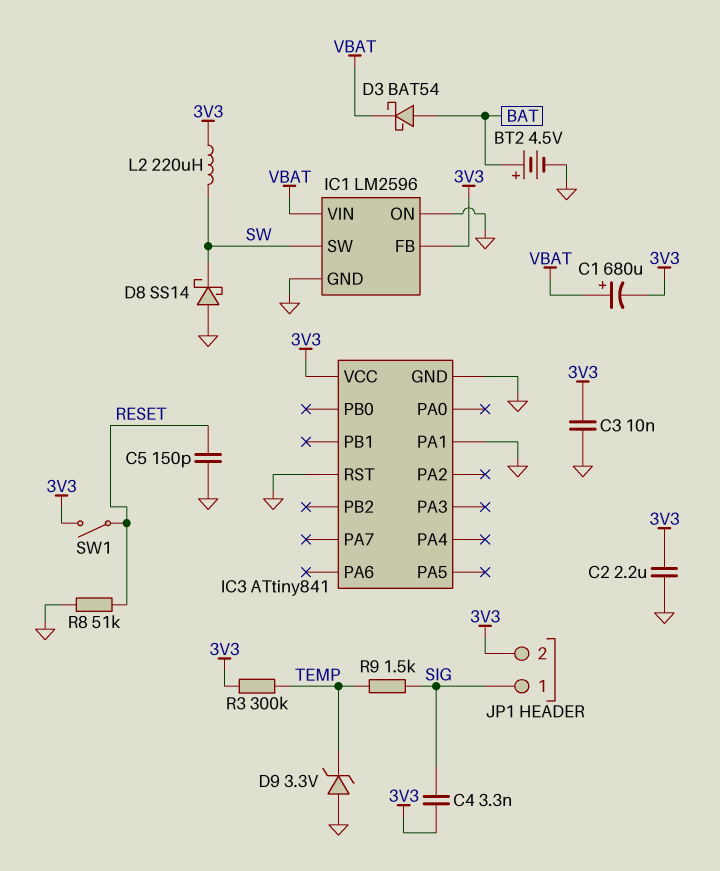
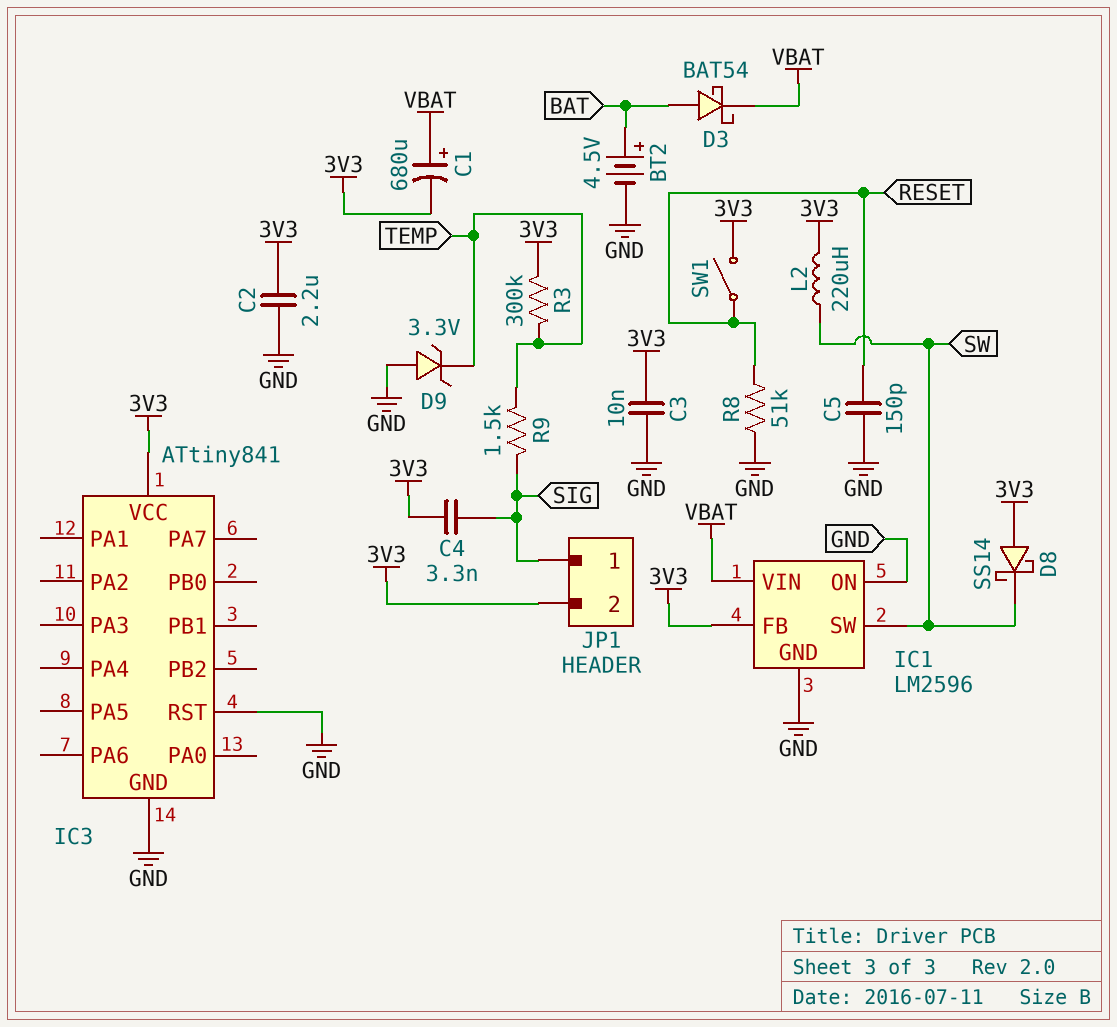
D8: schottky SS14 (A GND, K SW) -> schottky SS14 (A 3V3, K SW)
IC3 pin PA1: GND -> none

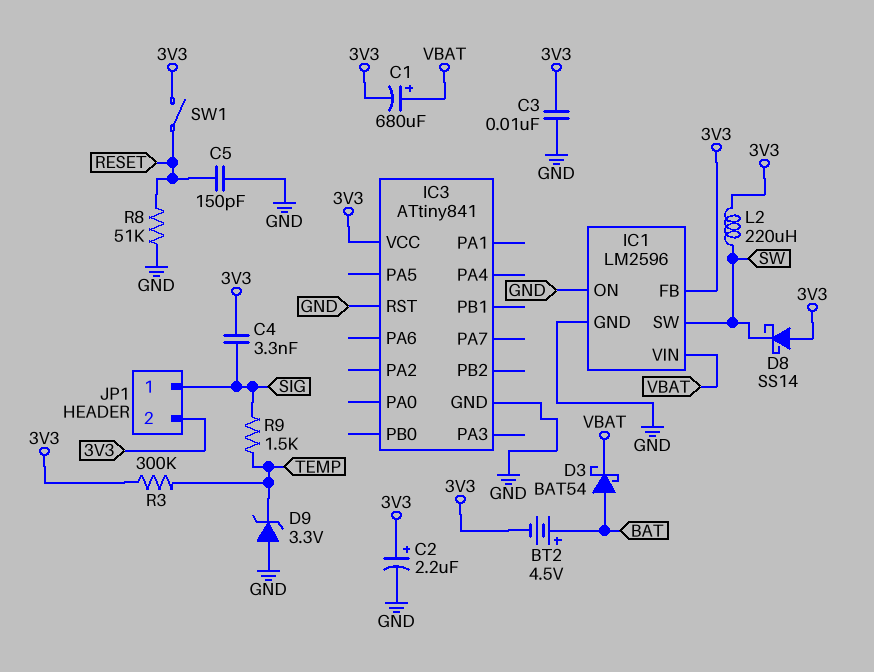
BT2: 4.5V (plus BAT, minus GND) -> 4.5V (plus BAT, minus 3V3)
C2: 2.2uF (3V3, GND) -> 2.2uF (plus 3V3, minus GND)

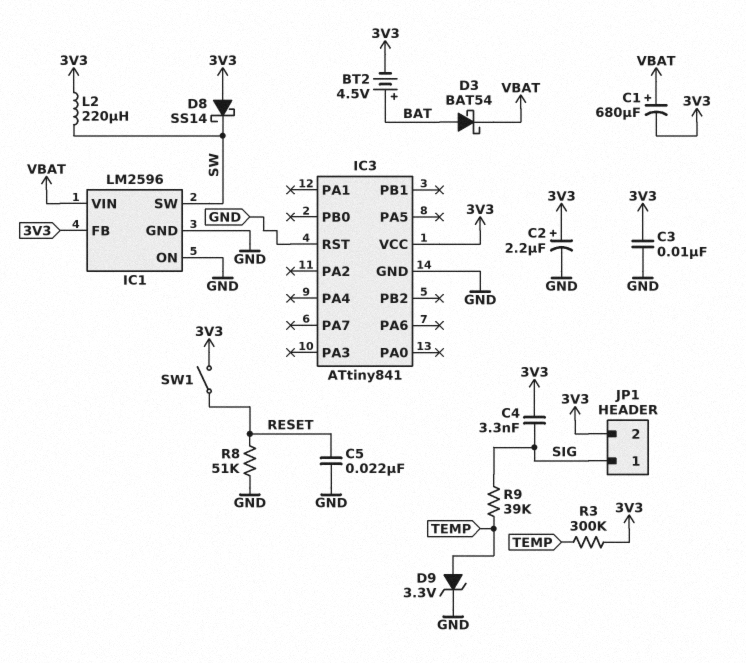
C5: 150pF (GND, RESET) -> 22nF (GND, RESET)
D9: zener 3.3V (A GND, K TEMP) -> zener 3.3V (A TEMP, K GND)
R9: 1.5k (SIG, TEMP) -> 39k (SIG, TEMP)

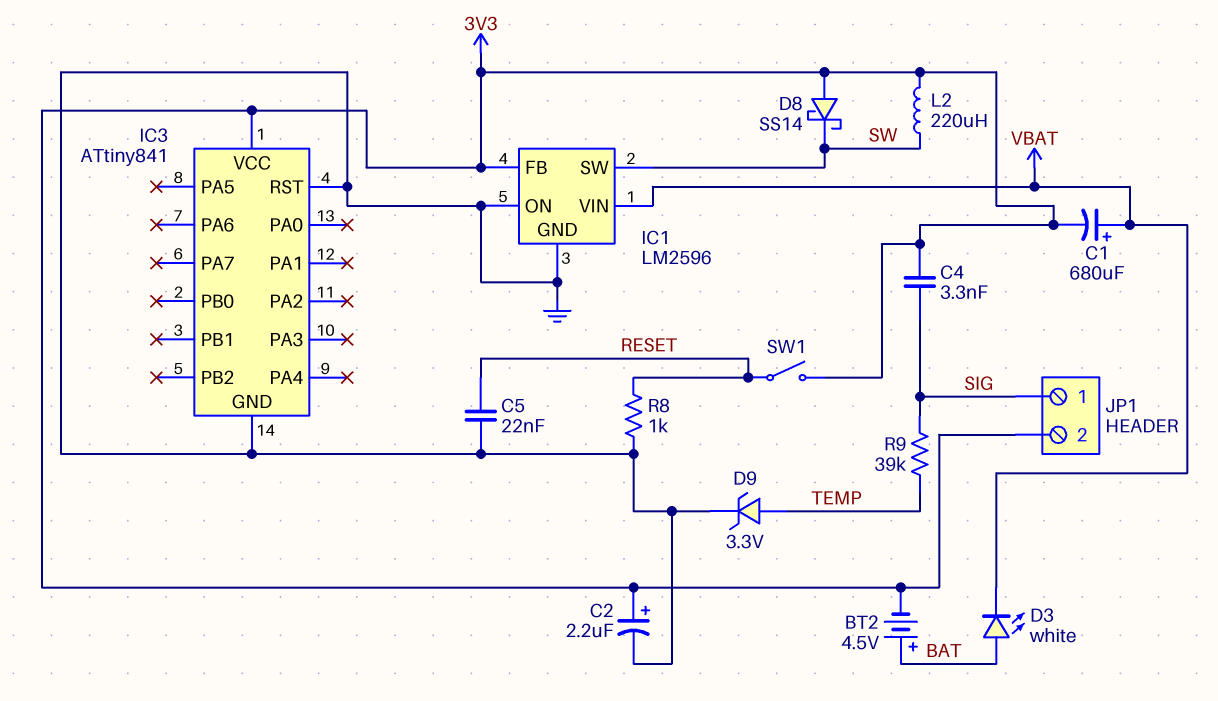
C3: 10nF (3V3, GND) -> none
D3: schottky BAT54 (A BAT, K VBAT) -> LED white (A BAT, K VBAT)
R3: 300k (3V3, TEMP) -> none
R8: 51k (GND, RESET) -> 1k (GND, RESET)

